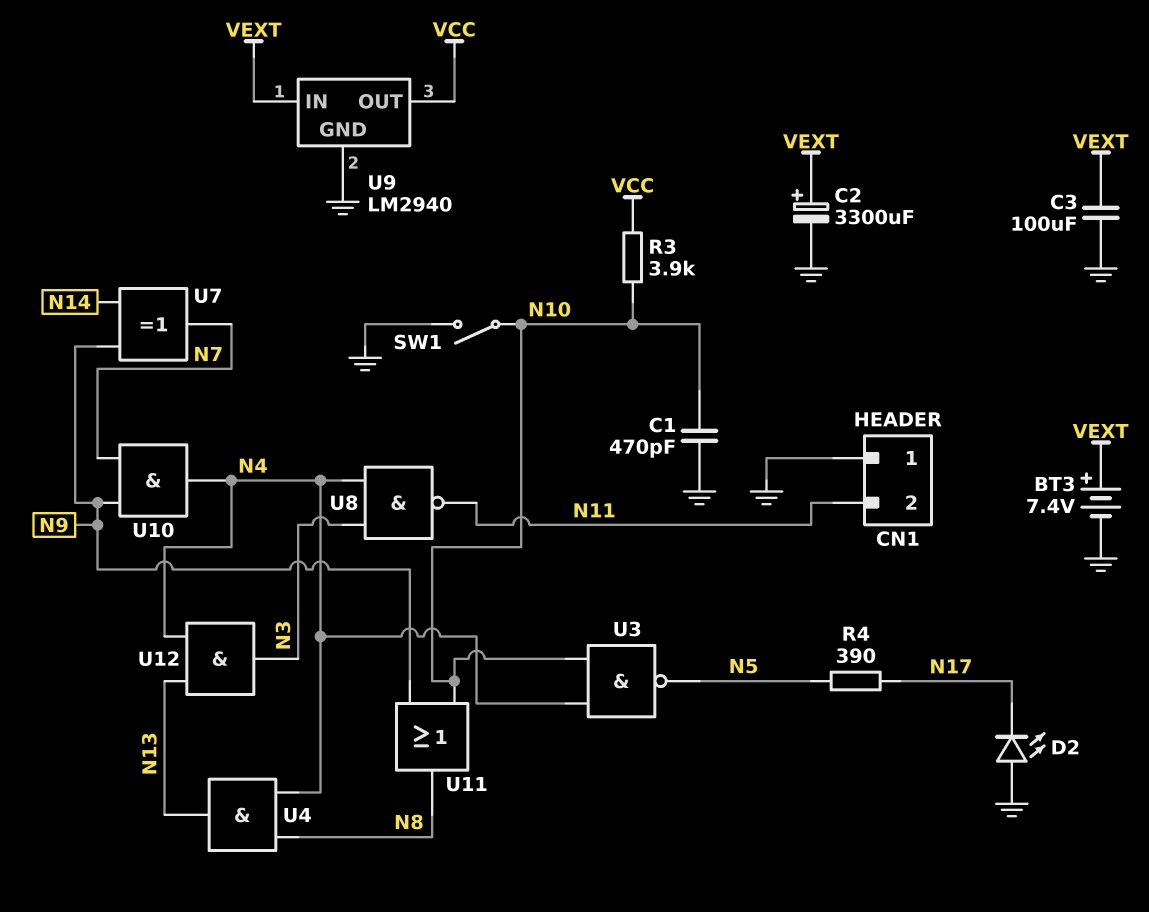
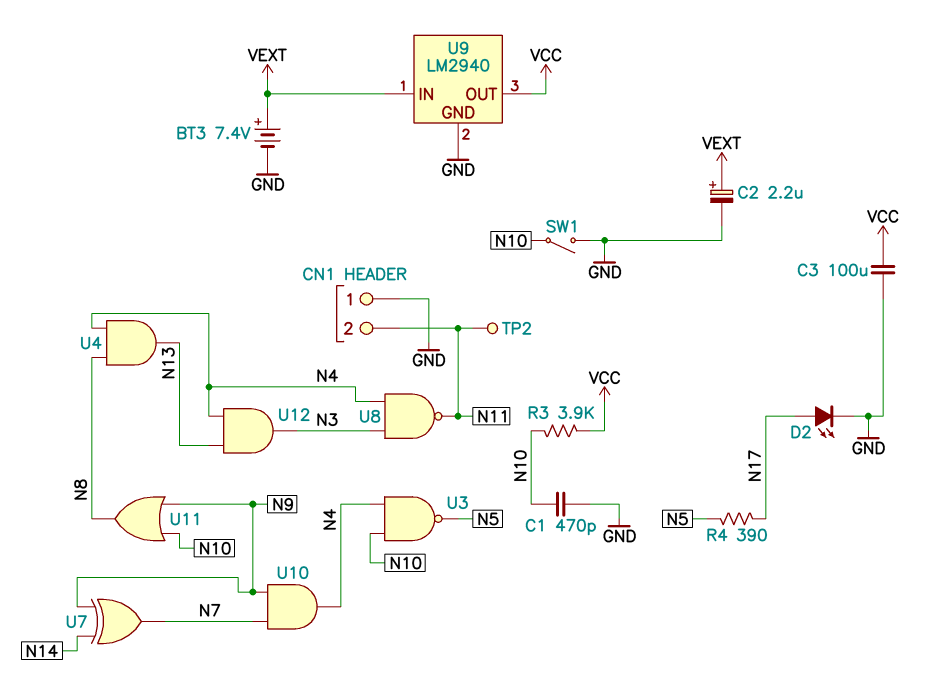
C2: 3300uF (plus VEXT, minus GND) -> 2.2uF (plus VEXT, minus GND)
C3: 100uF (GND, VEXT) -> 100uF (GND, VCC)
D2: LED (A GND, K N17) -> LED (A N17, K GND)
TP2: none -> test point (N11)

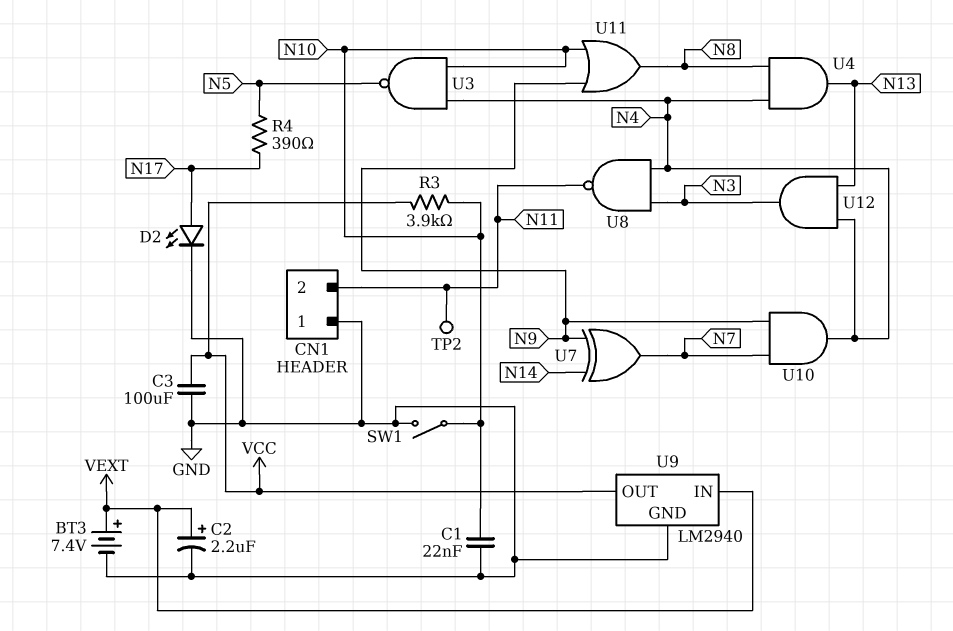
C1: 470pF (GND, N10) -> 22nF (GND, N10)

